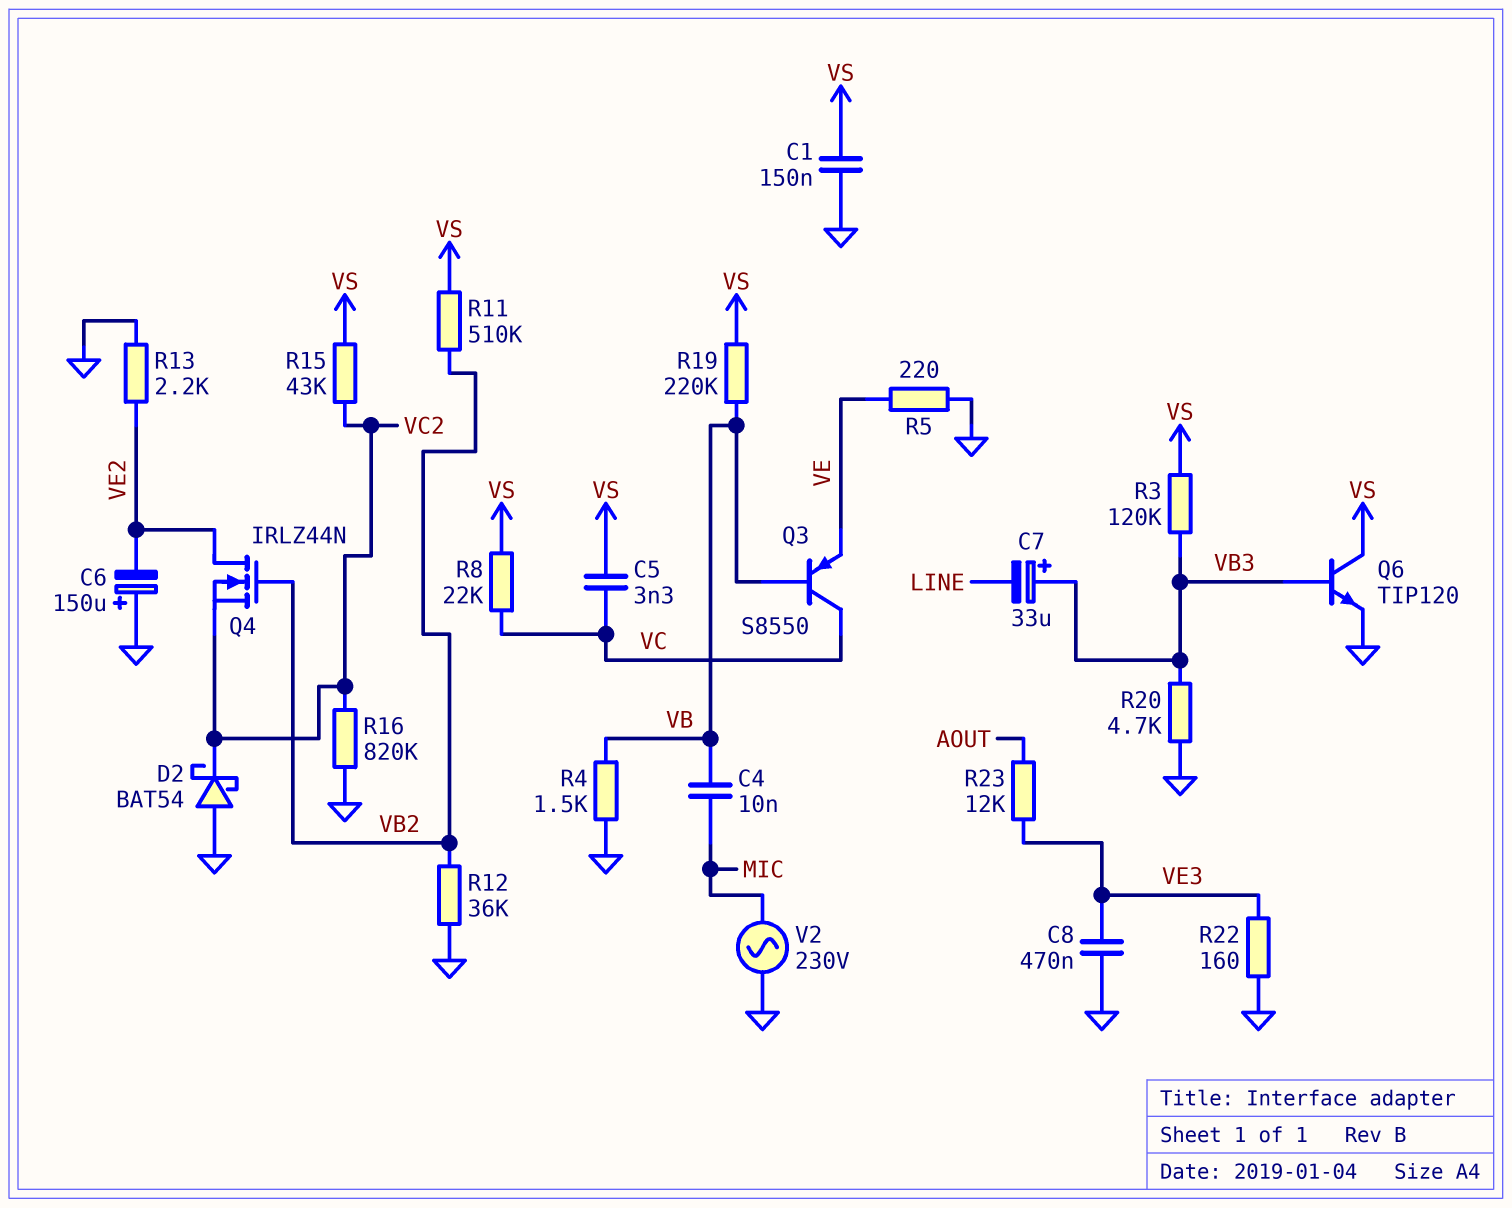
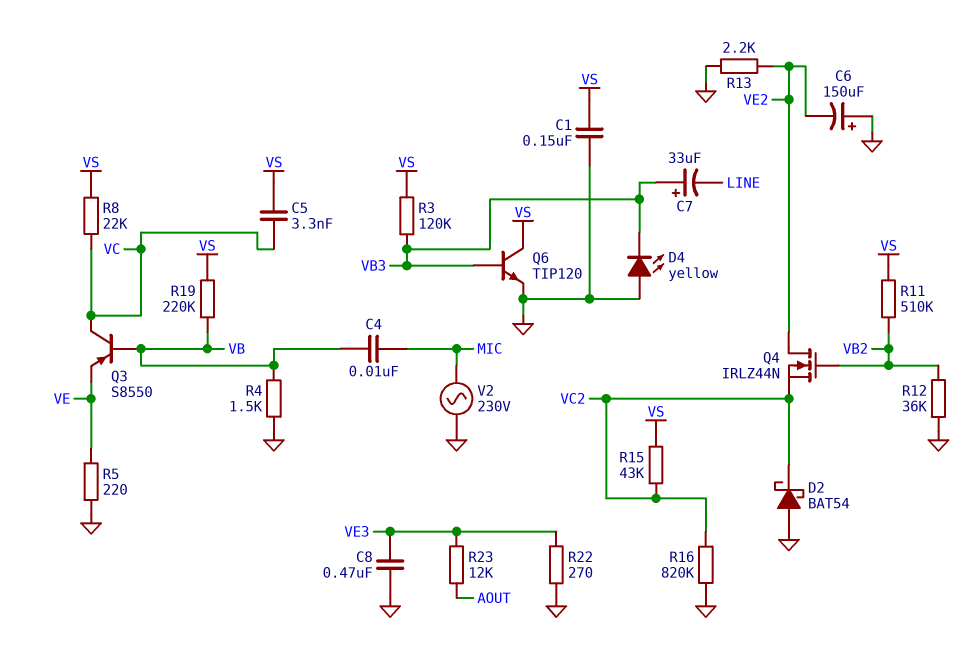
D4: none -> LED yellow (A GND, K VB3)
R20: 4.7k (GND, VB3) -> none
R22: 160 (GND, VE3) -> 270 (GND, VE3)

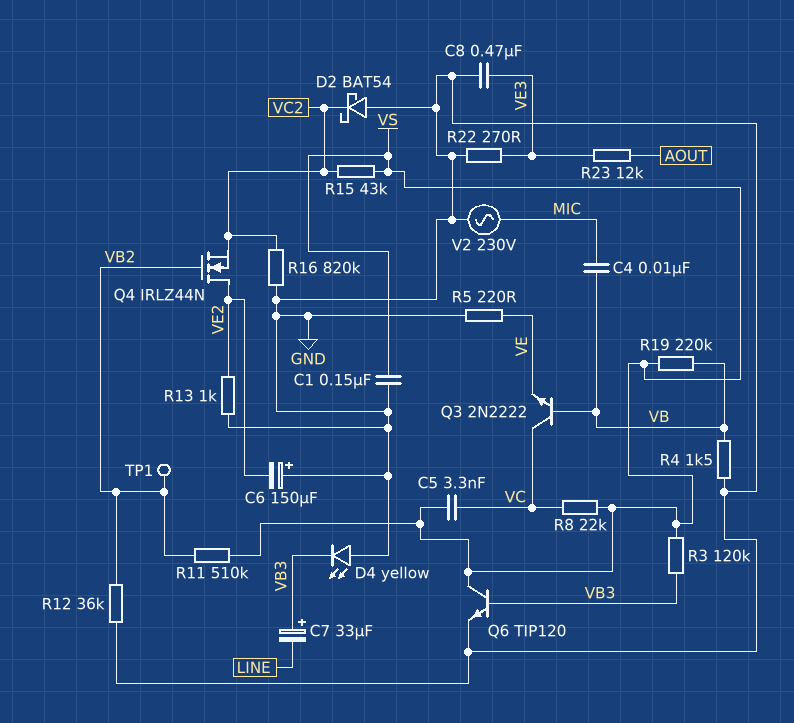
Q3: PNP S8550 (B VB, C VC, E VE) -> NPN 2N2222 (B VB, C VC, E VE)
R13: 2.2k (GND, VE2) -> 1k (GND, VE2)
TP1: none -> test point (VB2)

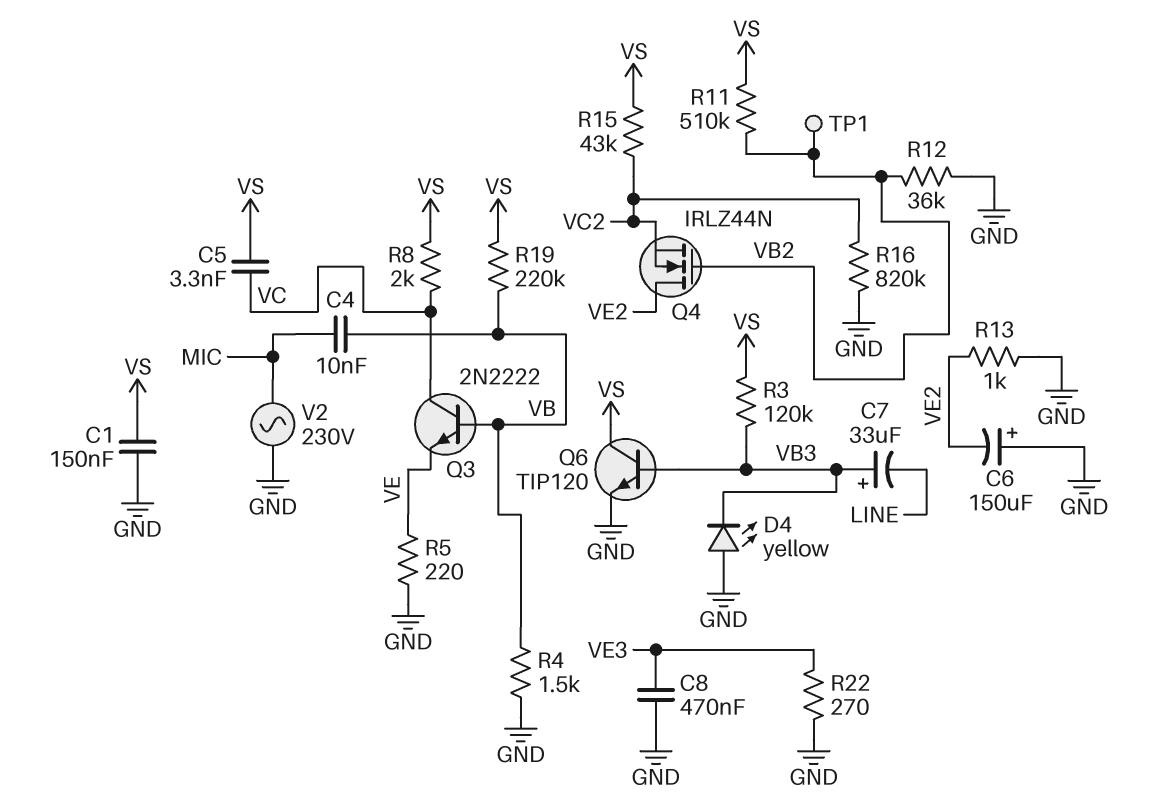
D2: schottky BAT54 (A GND, K VC2) -> none
R8: 22k (VC, VS) -> 2k (VC, VS)
R23: 12k (AOUT, VE3) -> none

